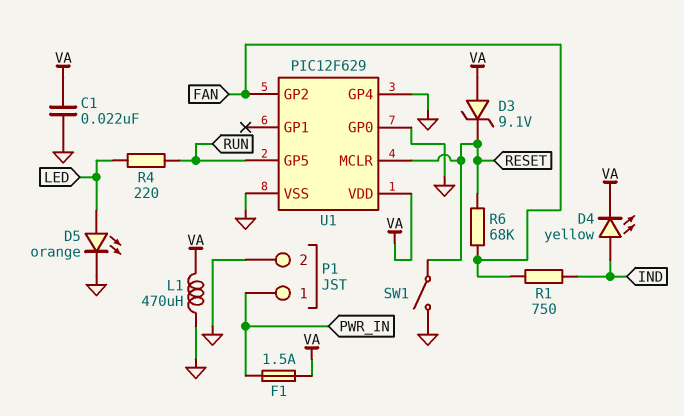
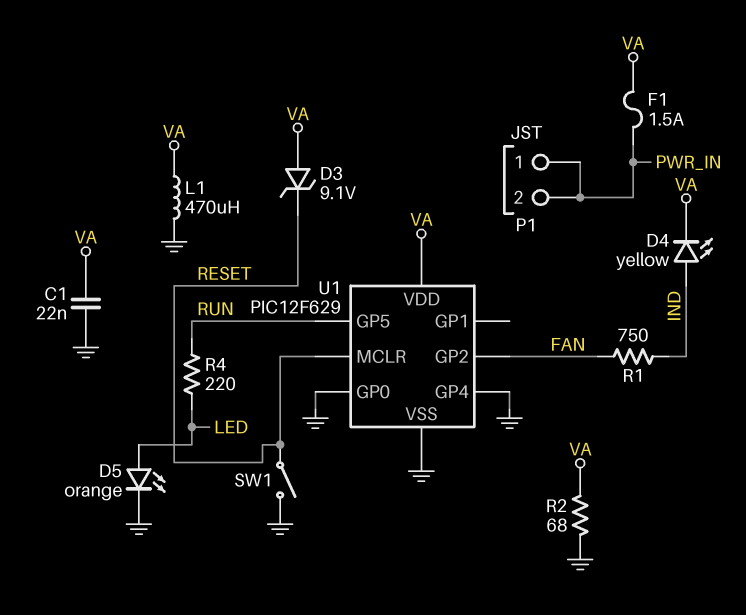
P1 pin 2: GND -> PWR_IN
R2: none -> 68 (GND, VA)
R6: 68k (FAN, RESET) -> none

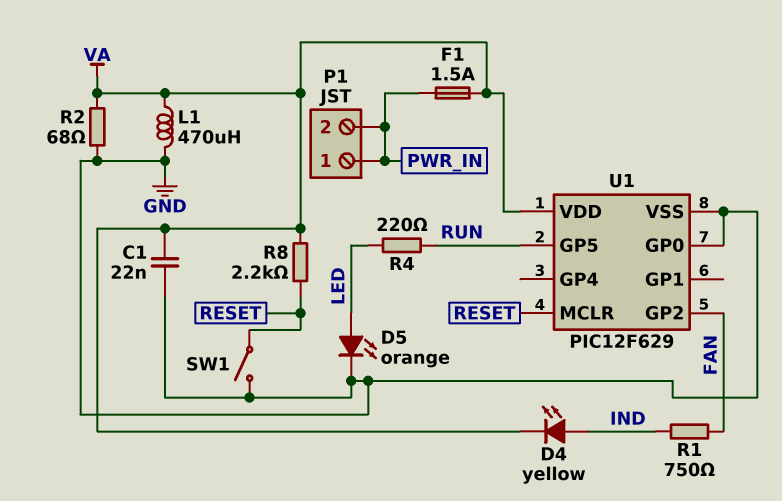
D3: zener 9.1V (A VA, K RESET) -> none
R8: none -> 2.2k (RESET, VA)
U1 pin GP4: GND -> none

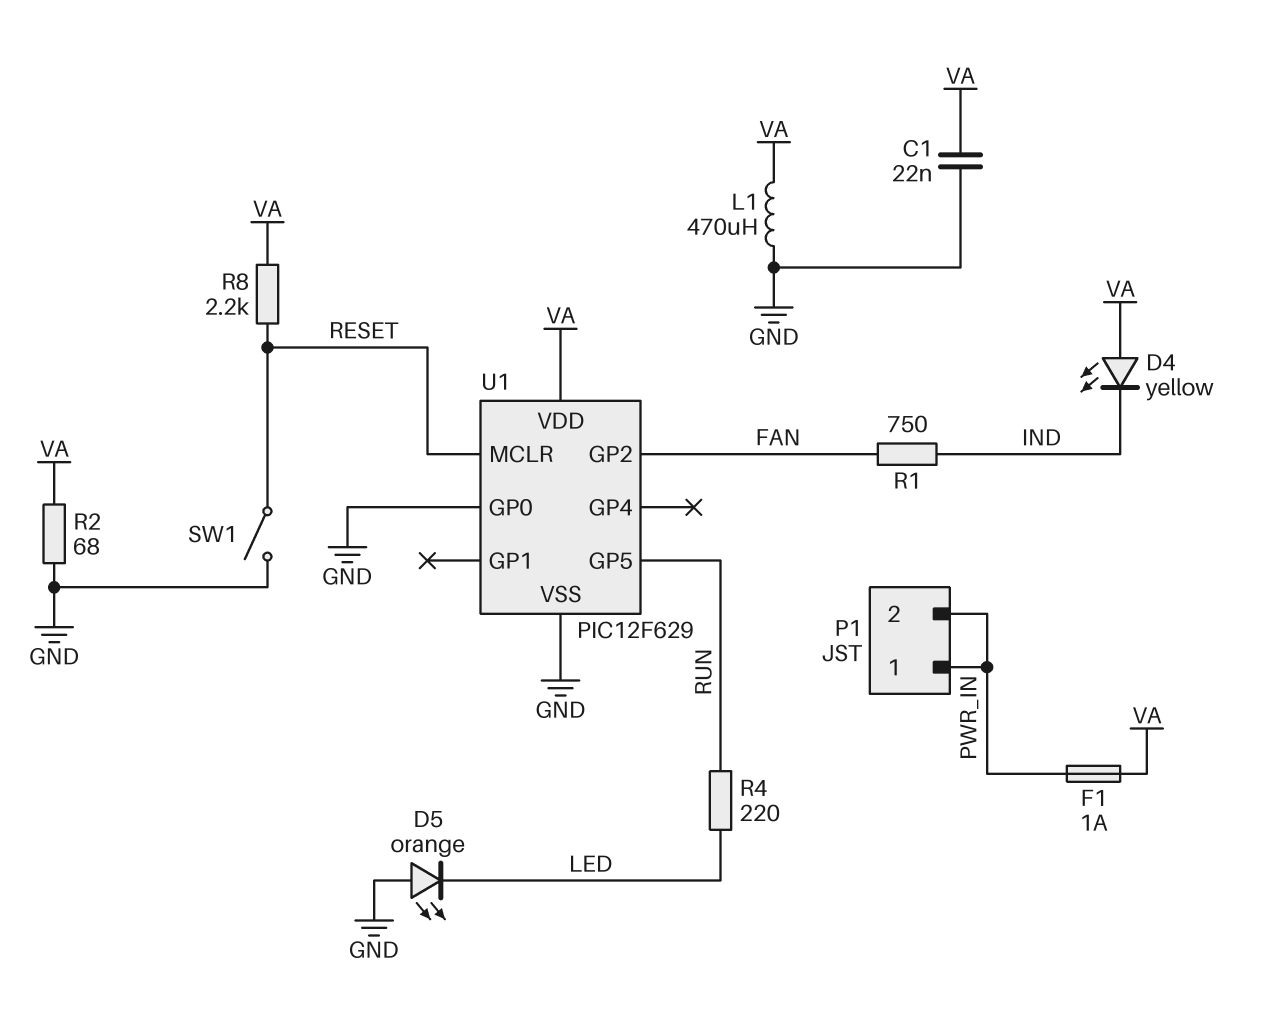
D4: LED yellow (A IND, K VA) -> LED yellow (A VA, K IND)
D5: LED orange (A LED, K GND) -> LED orange (A GND, K LED)
F1: 1.5A (PWR_IN, VA) -> 1A (PWR_IN, VA)

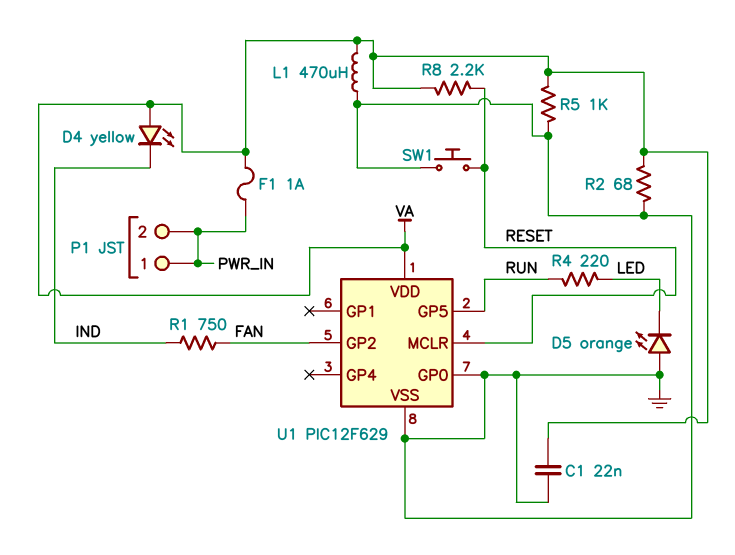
R5: none -> 1k (GND, VA)
SW1: switch (GND, RESET) -> button (GND, RESET)

